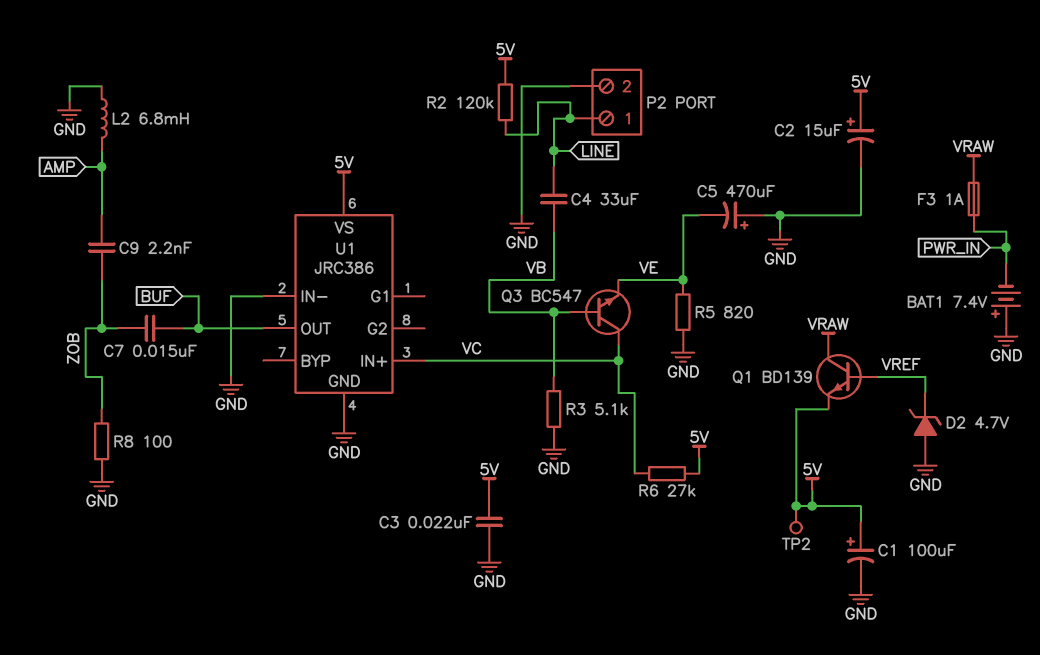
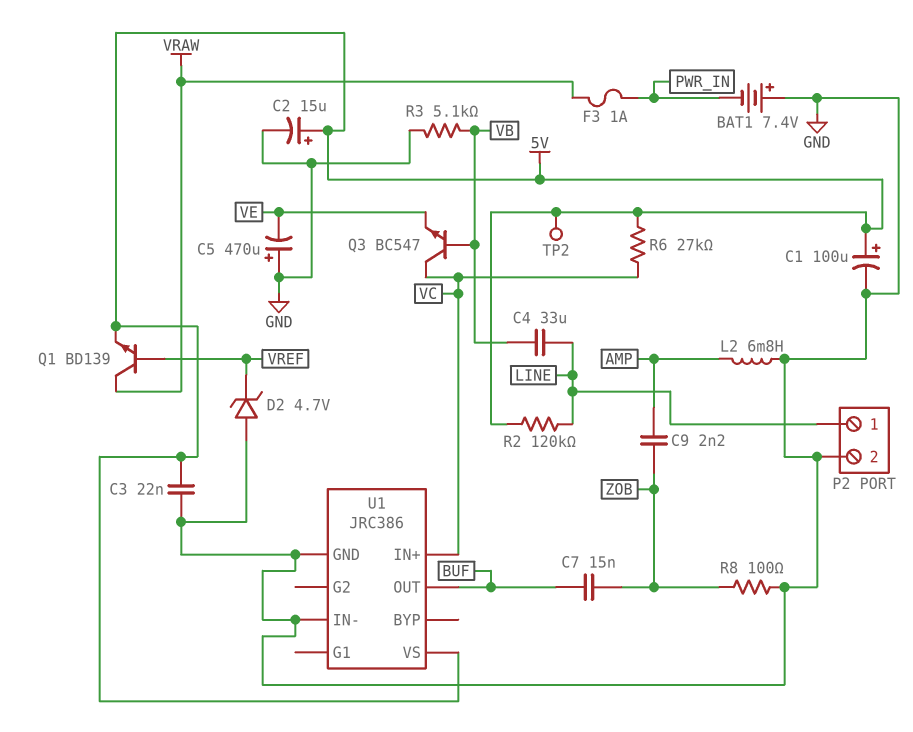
R5: 820 (GND, VE) -> none

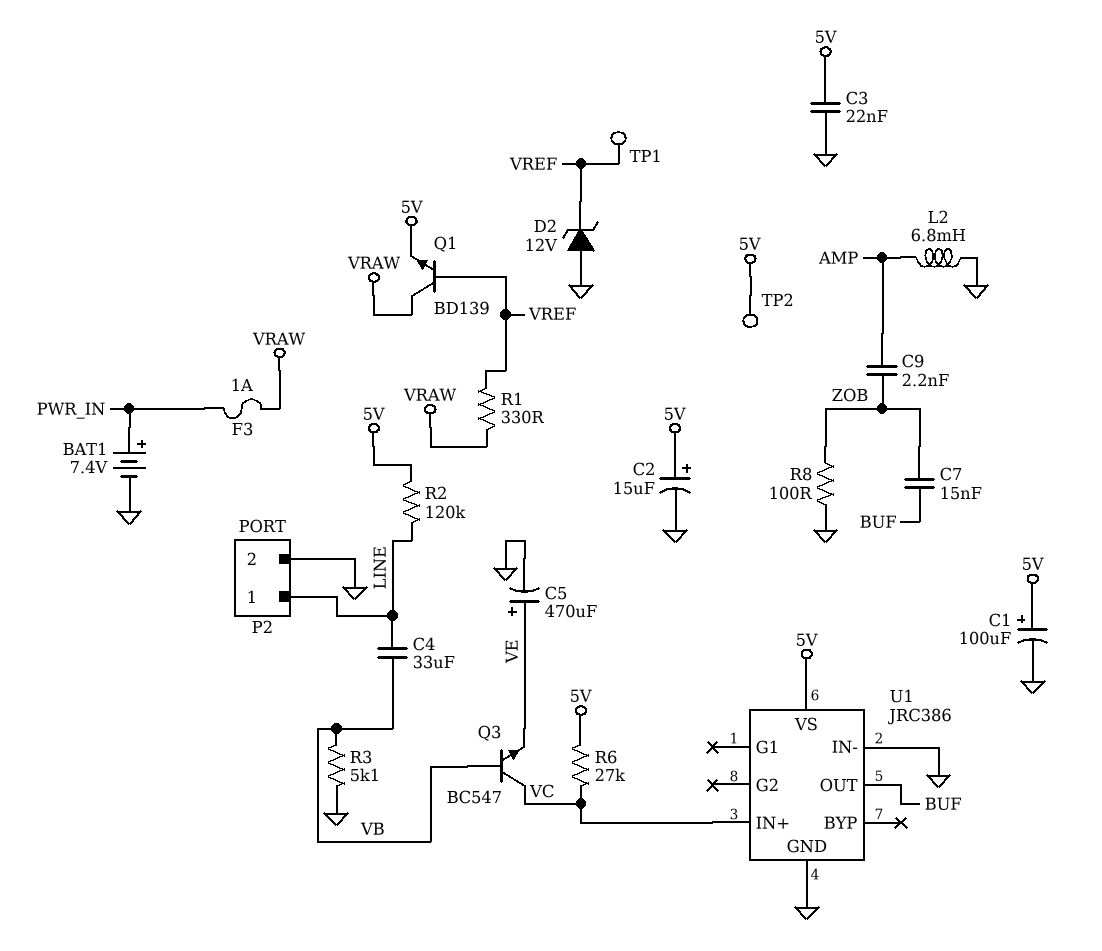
BAT1: 7.4V (plus GND, minus PWR_IN) -> 7.4V (plus PWR_IN, minus GND)
C5: 470uF (plus GND, minus VE) -> 470uF (plus VE, minus GND)
D2: zener 4.7V (A GND, K VREF) -> zener 12V (A GND, K VREF)
R1: none -> 330 (VRAW, VREF)
TP1: none -> test point (VREF)

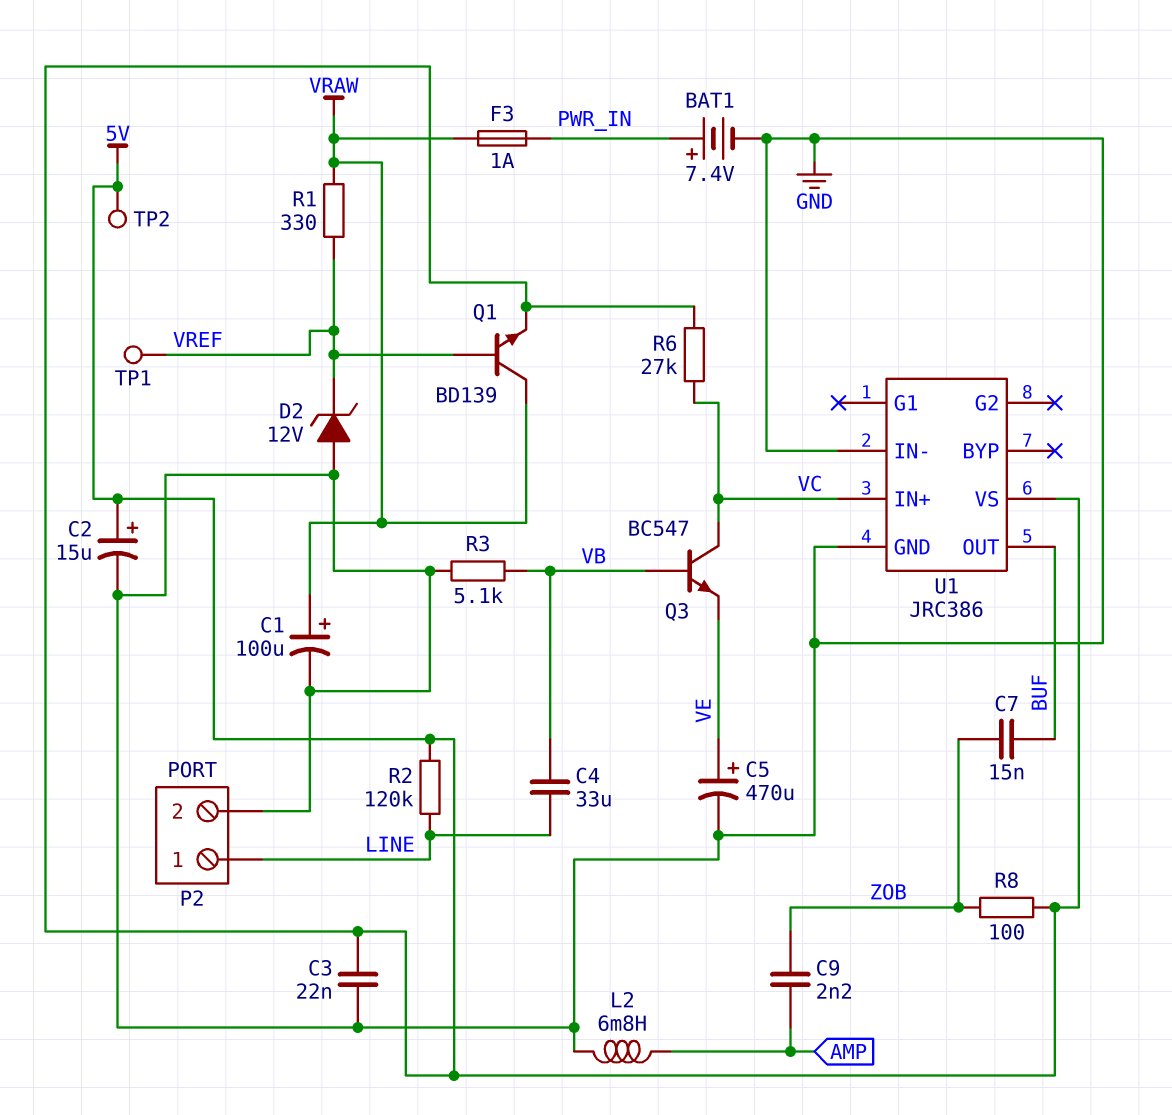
C1: 100uF (plus 5V, minus GND) -> 100uF (plus VRAW, minus GND)
R8: 100 (GND, ZOB) -> 100 (5V, ZOB)

